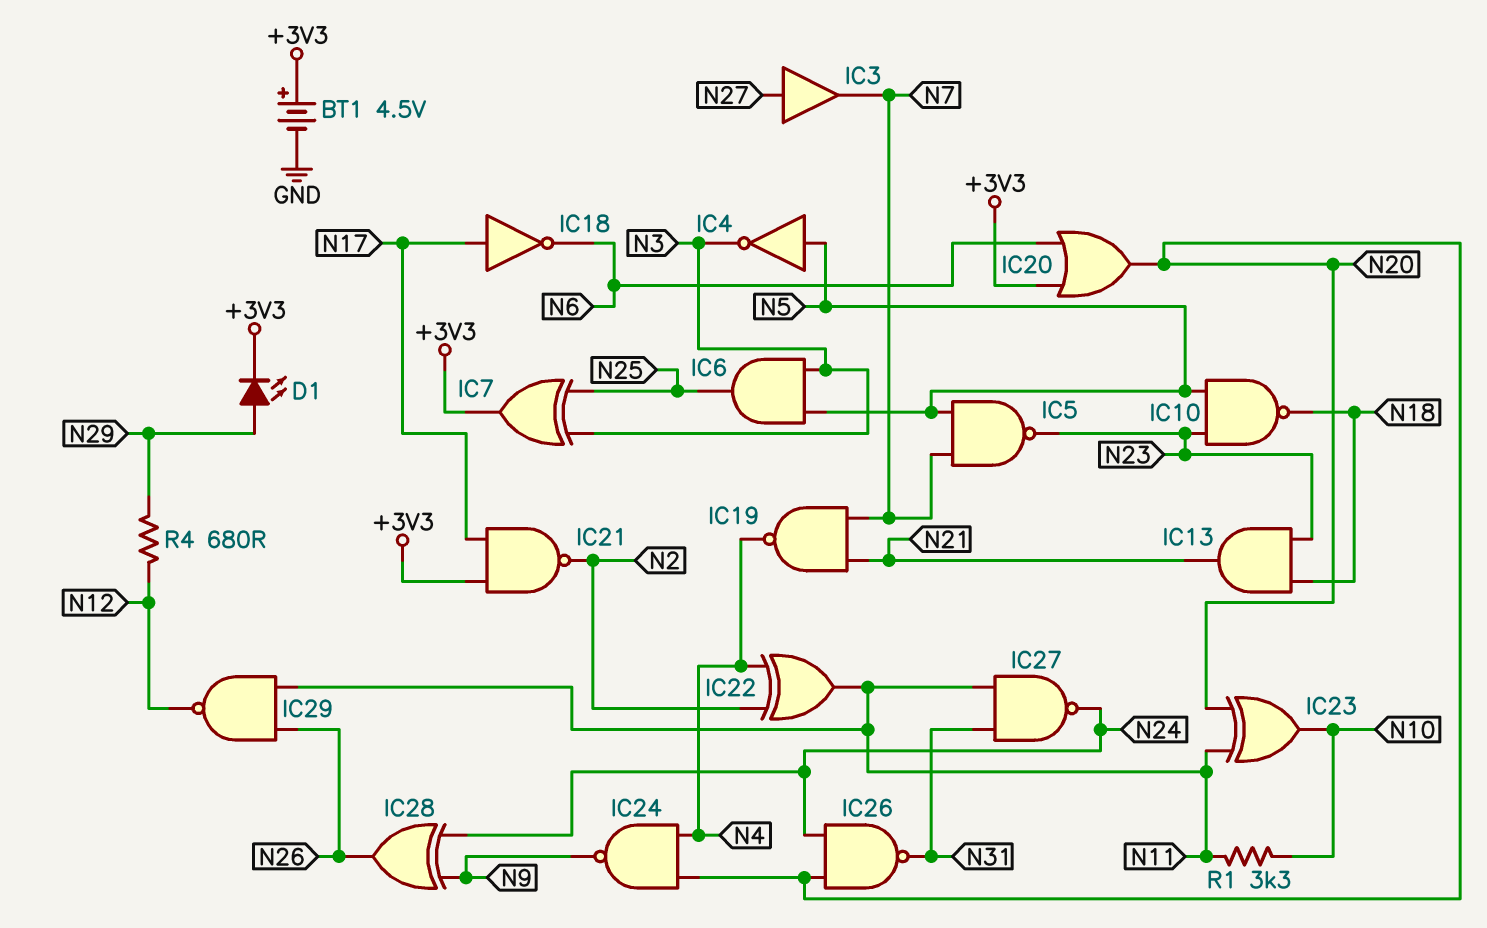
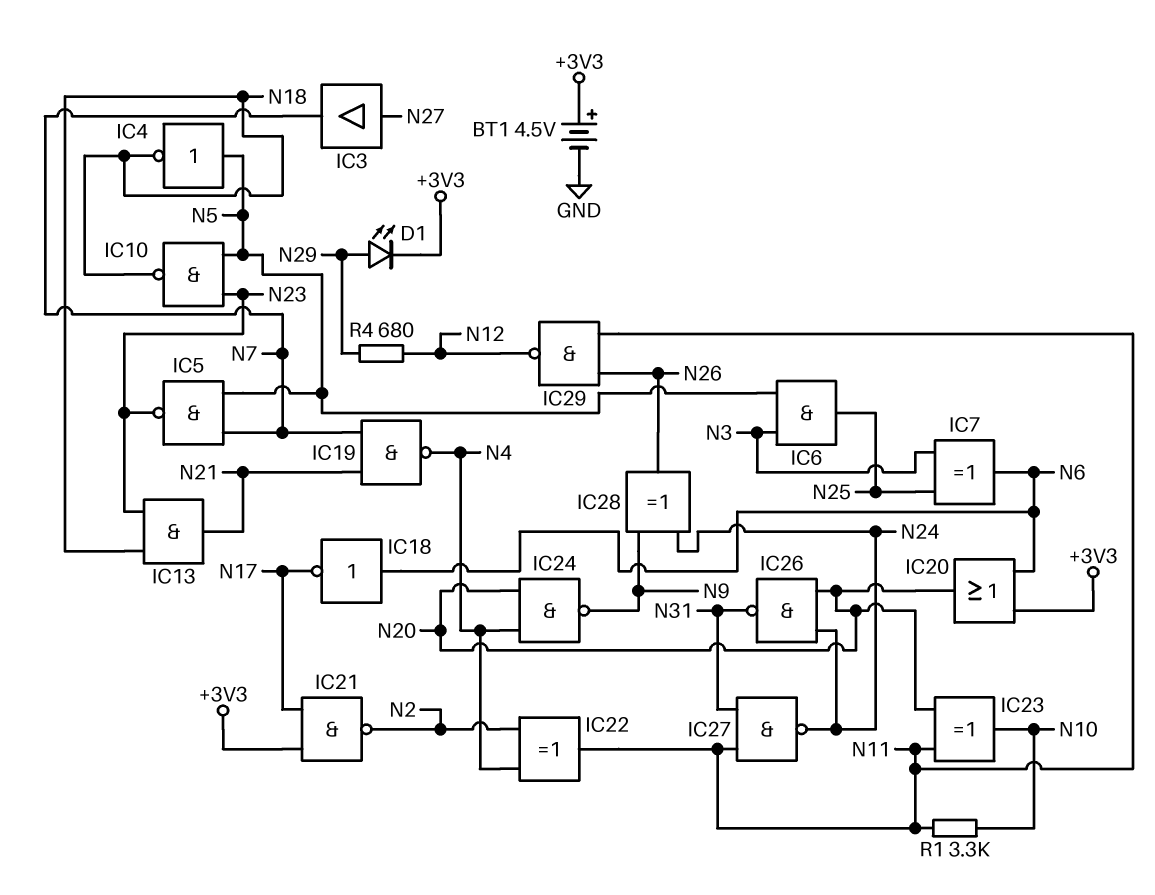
IC4: NOT (in N5, out N3) -> NOT (in N5, out N18)
IC7: XOR (in N3, in N25, out +3V3) -> XOR (in N3, in N25, out N6)
IC18: NOT (in N17, out N6) -> NOT (in N6, out N17)

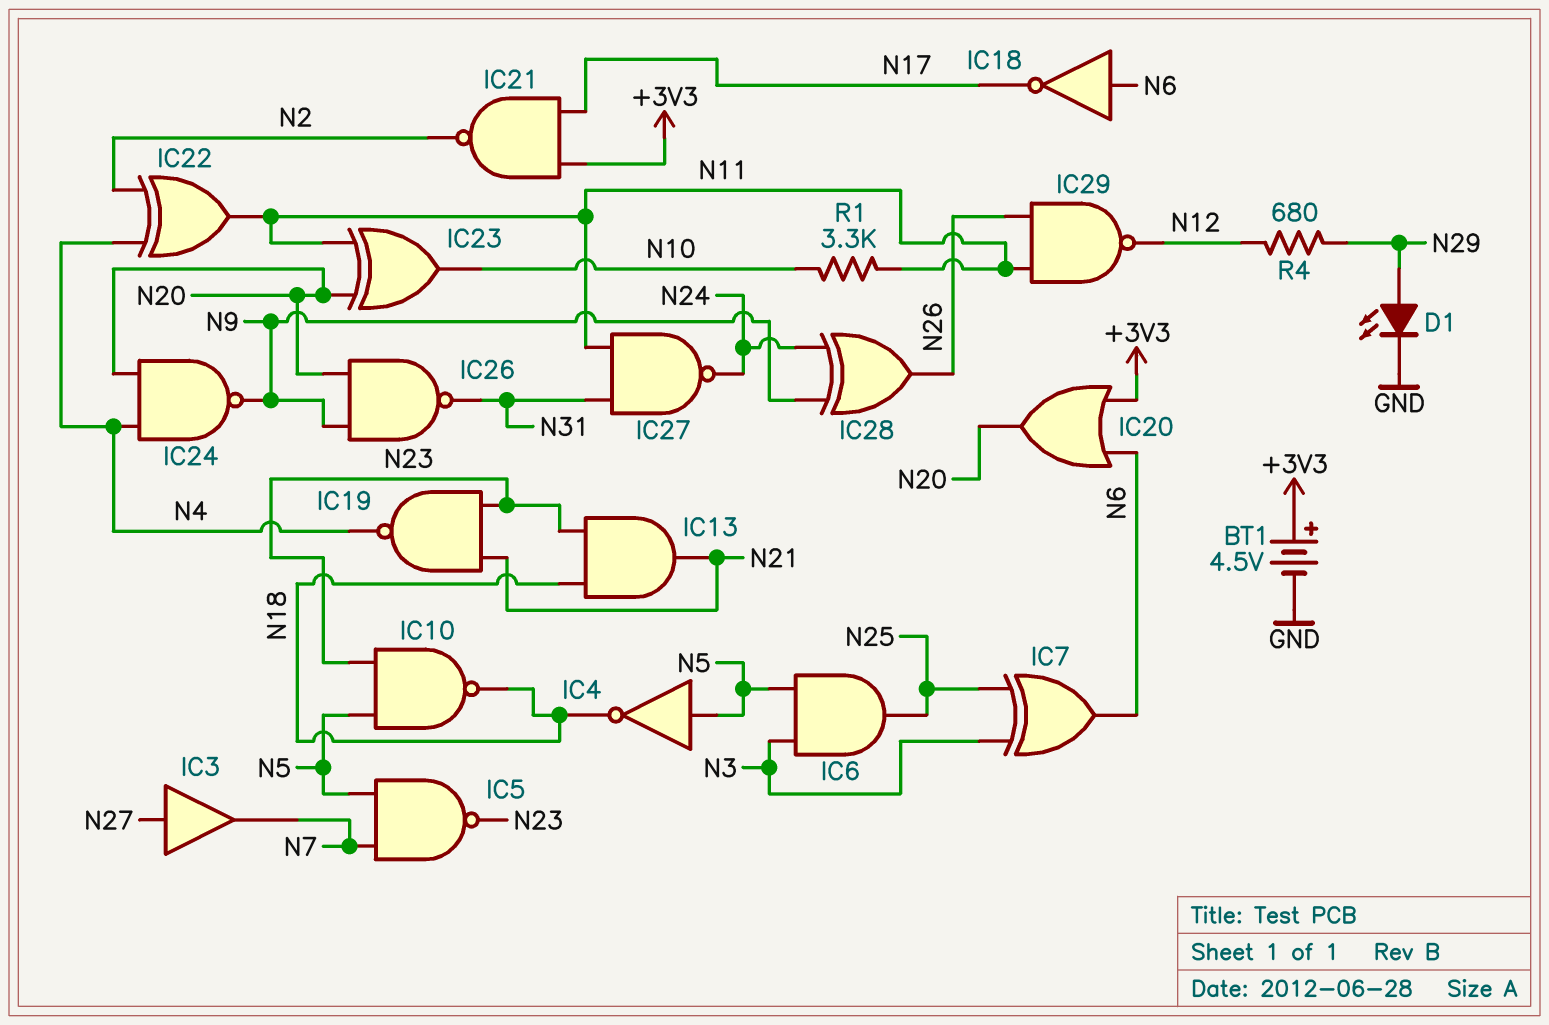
D1: LED (A N29, K +3V3) -> LED (A N29, K GND)
IC19: NAND (in N7, in N21, out N4) -> NAND (in N21, in N23, out N4)
IC26: NAND (in N20, in N24, out N31) -> NAND (in N9, in N20, out N31)

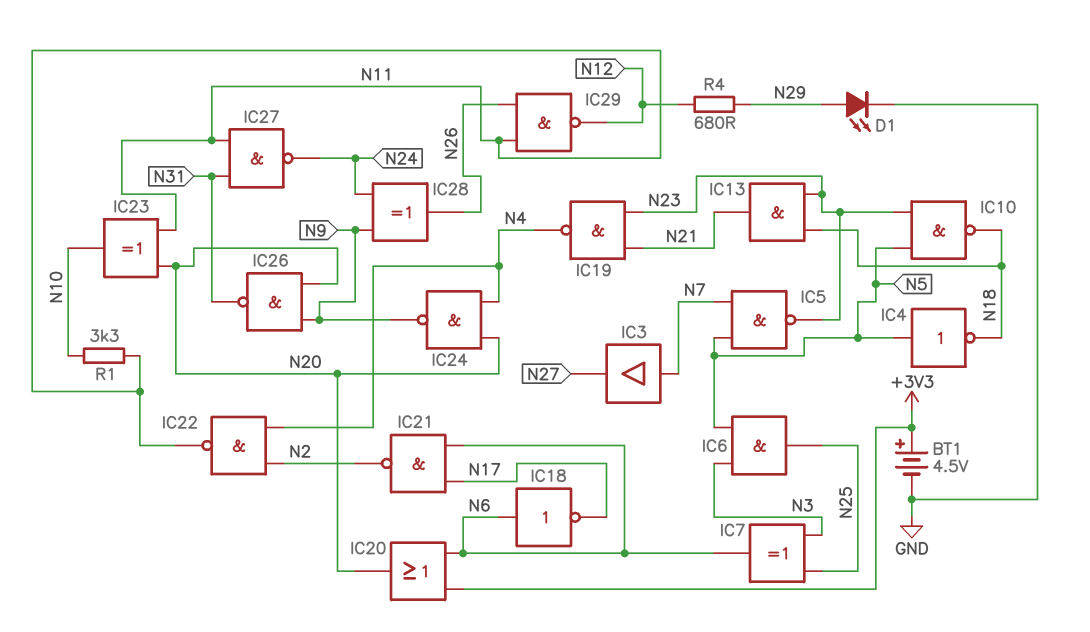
IC3: buffer (in N27, out N7) -> buffer (in N7, out N27)
IC21: NAND (in +3V3, in N17, out N2) -> NAND (in N6, in N17, out N2)
IC22: XOR (in N2, in N4, out N11) -> NAND (in N2, in N4, out N11)

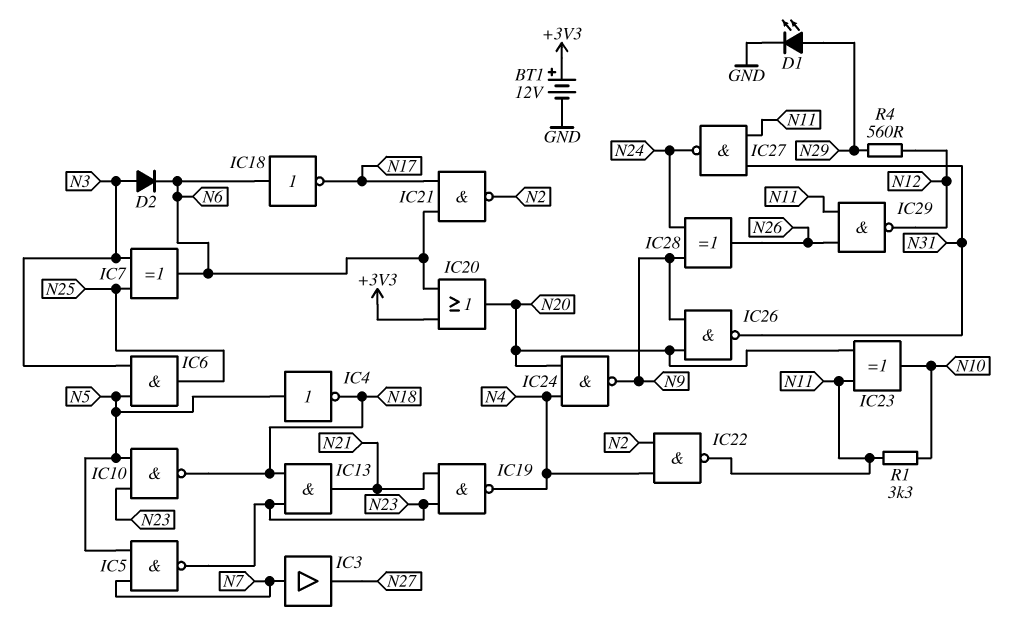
BT1: 4.5V (plus +3V3, minus GND) -> 12V (plus +3V3, minus GND)
D2: none -> diode (A N3, K N6)
R4: 680 (N12, N29) -> 560 (N12, N29)

